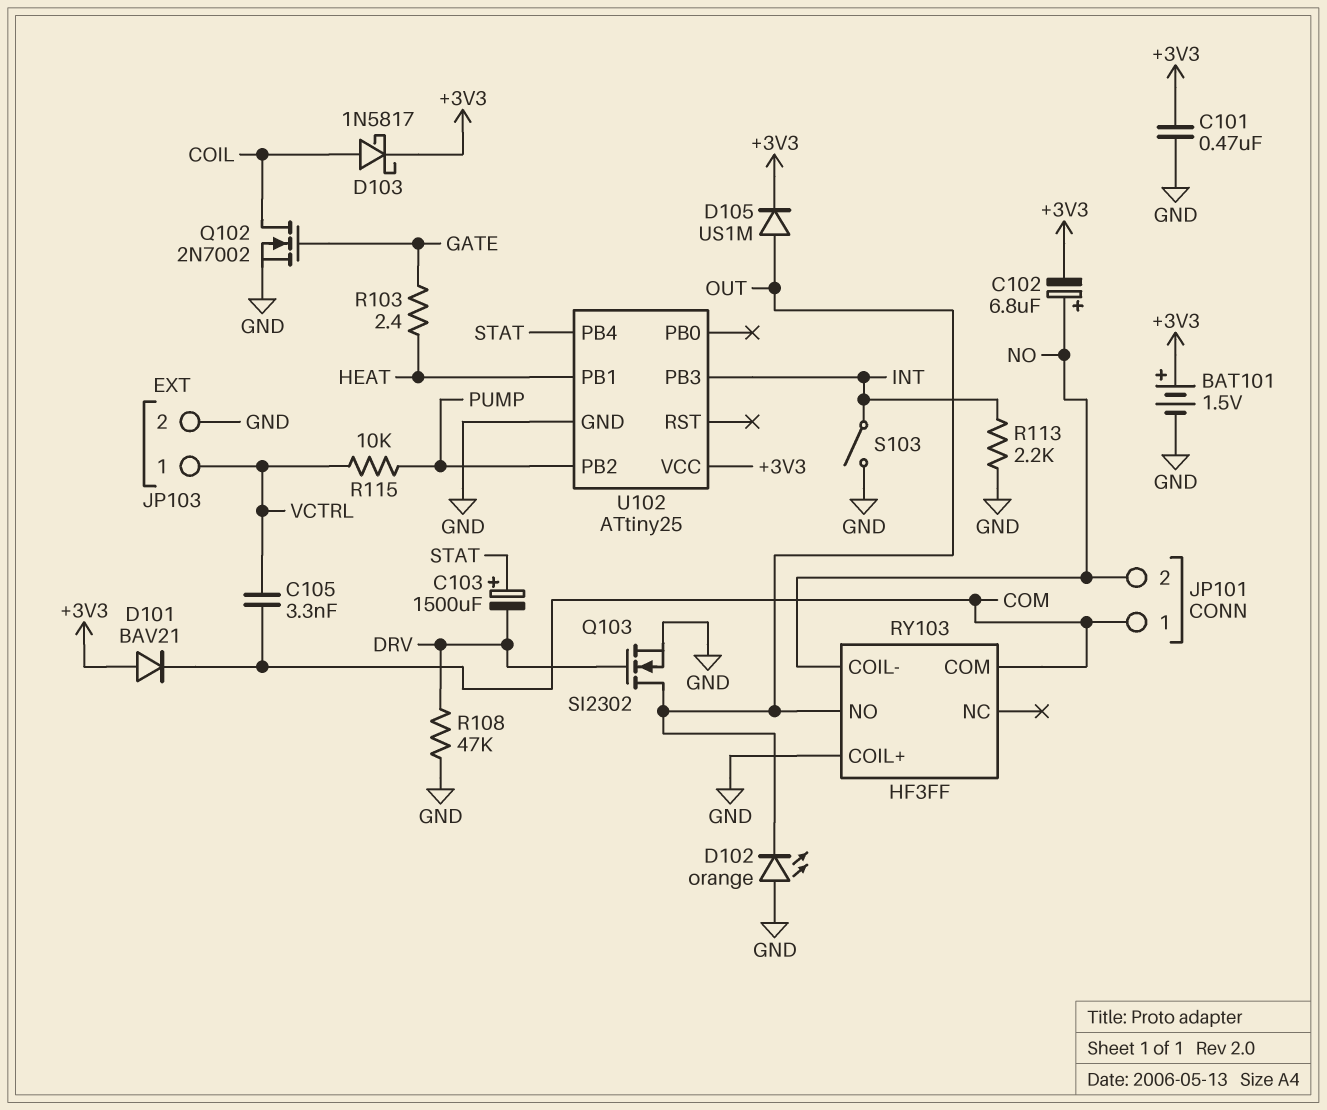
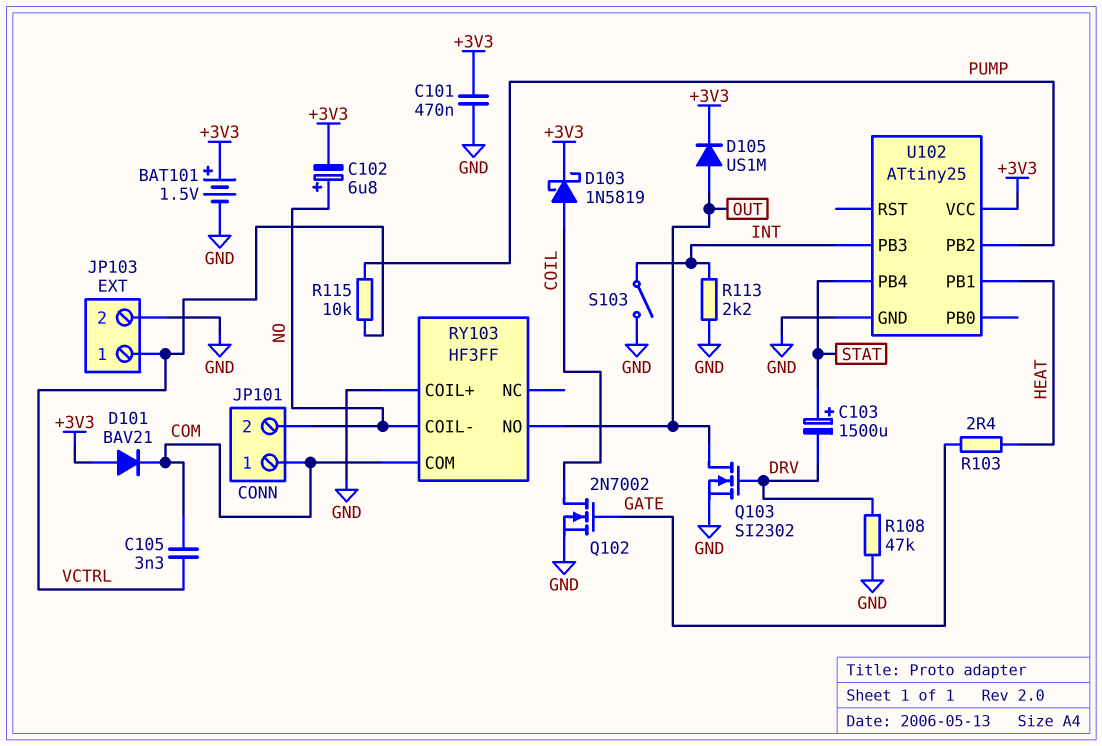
D102: LED orange (A GND, K OUT) -> none
D103: schottky 1N5817 (A COIL, K +3V3) -> schottky 1N5819 (A COIL, K +3V3)

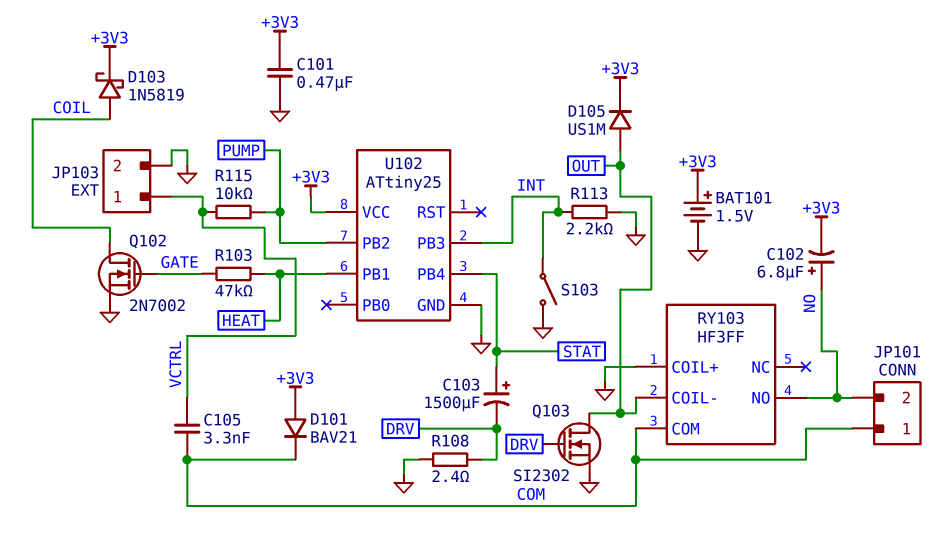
R103: 2.4 (GATE, HEAT) -> 47k (GATE, HEAT)
R108: 47k (DRV, GND) -> 2.4 (DRV, GND)
RY103 pin COIL-: NO -> OUT
RY103 pin NO: OUT -> NO

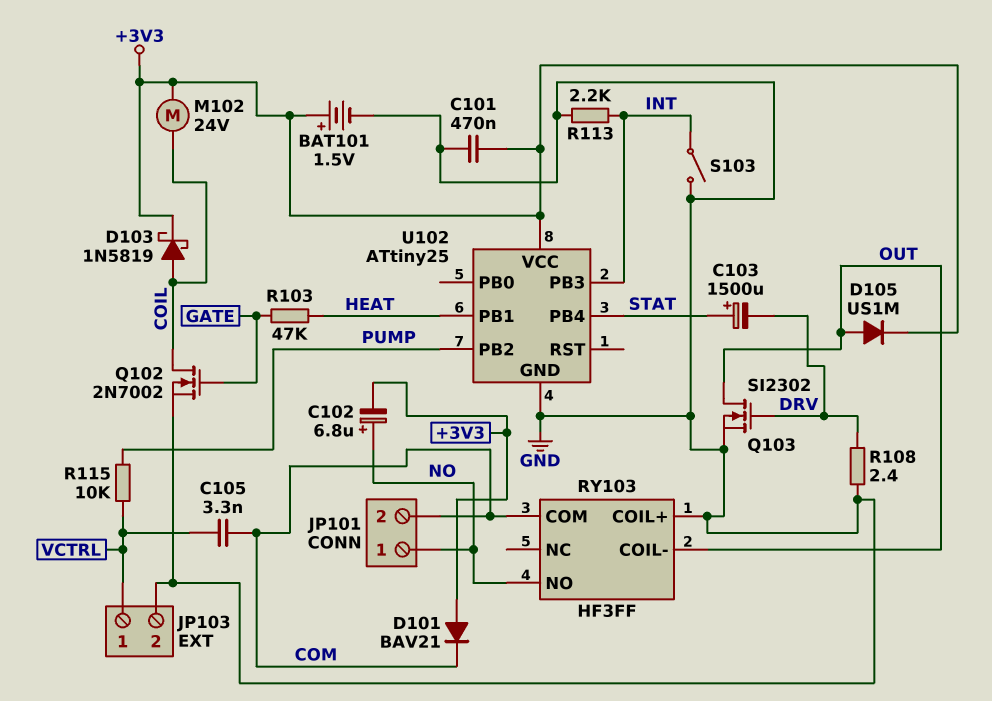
JP101 pin 1: COM -> NO
JP101 pin 2: NO -> COM
M102: none -> motor 24V (+3V3, COIL)

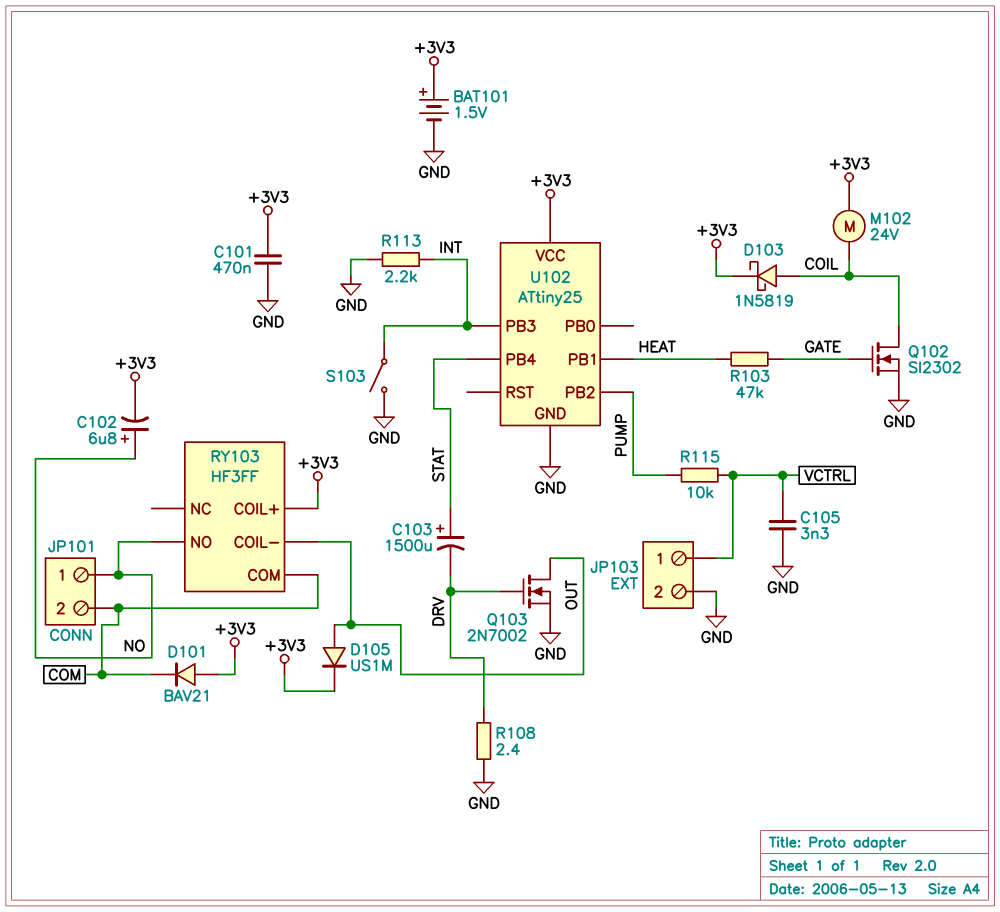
C105: 3.3nF (COM, VCTRL) -> 3.3nF (GND, VCTRL)
Q102: NMOS 2N7002 (G GATE, D COIL, S GND) -> NMOS SI2302 (G GATE, D COIL, S GND)
Q103: NMOS SI2302 (G DRV, D OUT, S GND) -> NMOS 2N7002 (G DRV, D OUT, S GND)
RY103 pin COIL+: GND -> +3V3

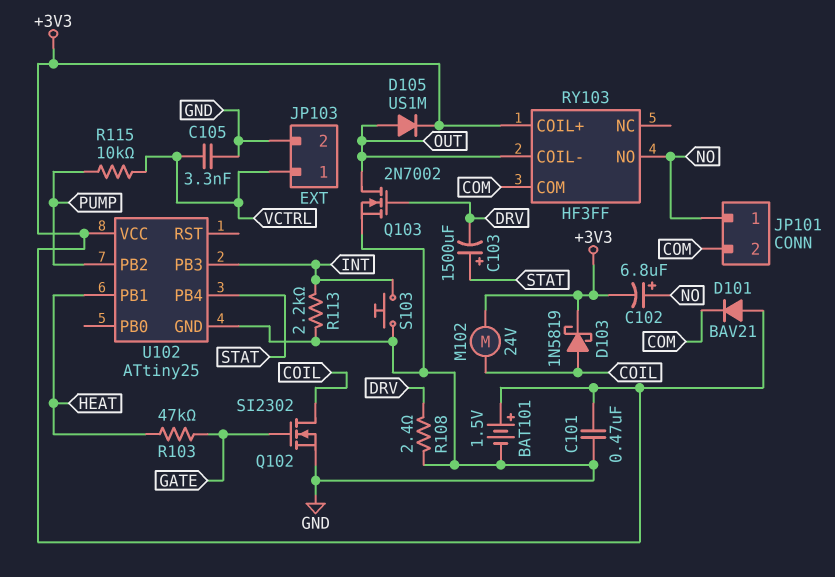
S103: switch (GND, INT) -> button (GND, INT)

